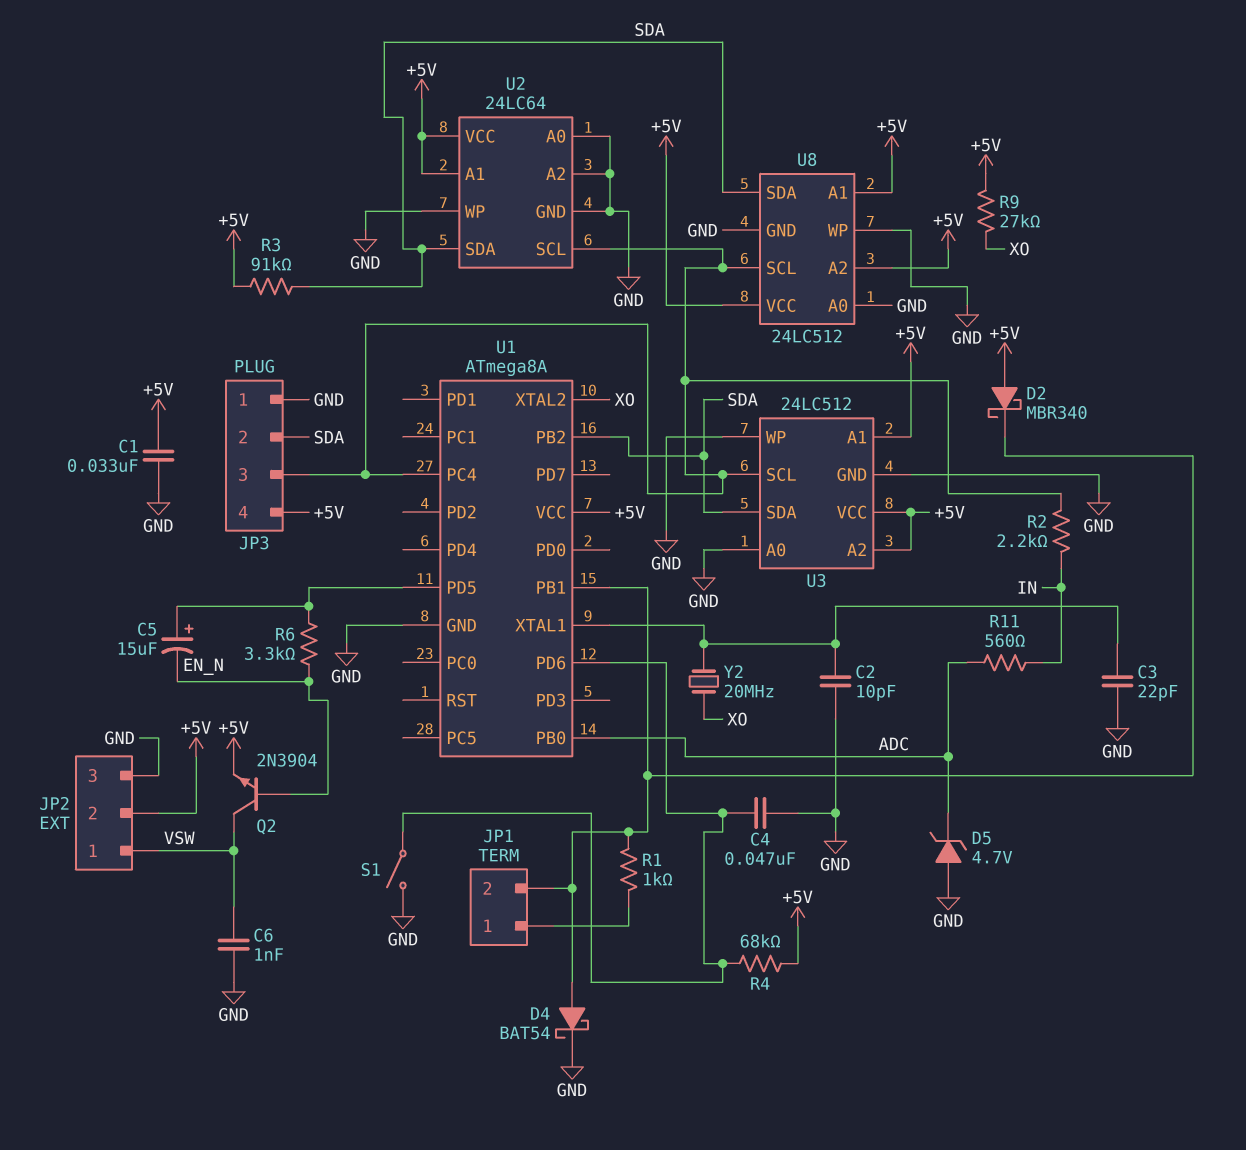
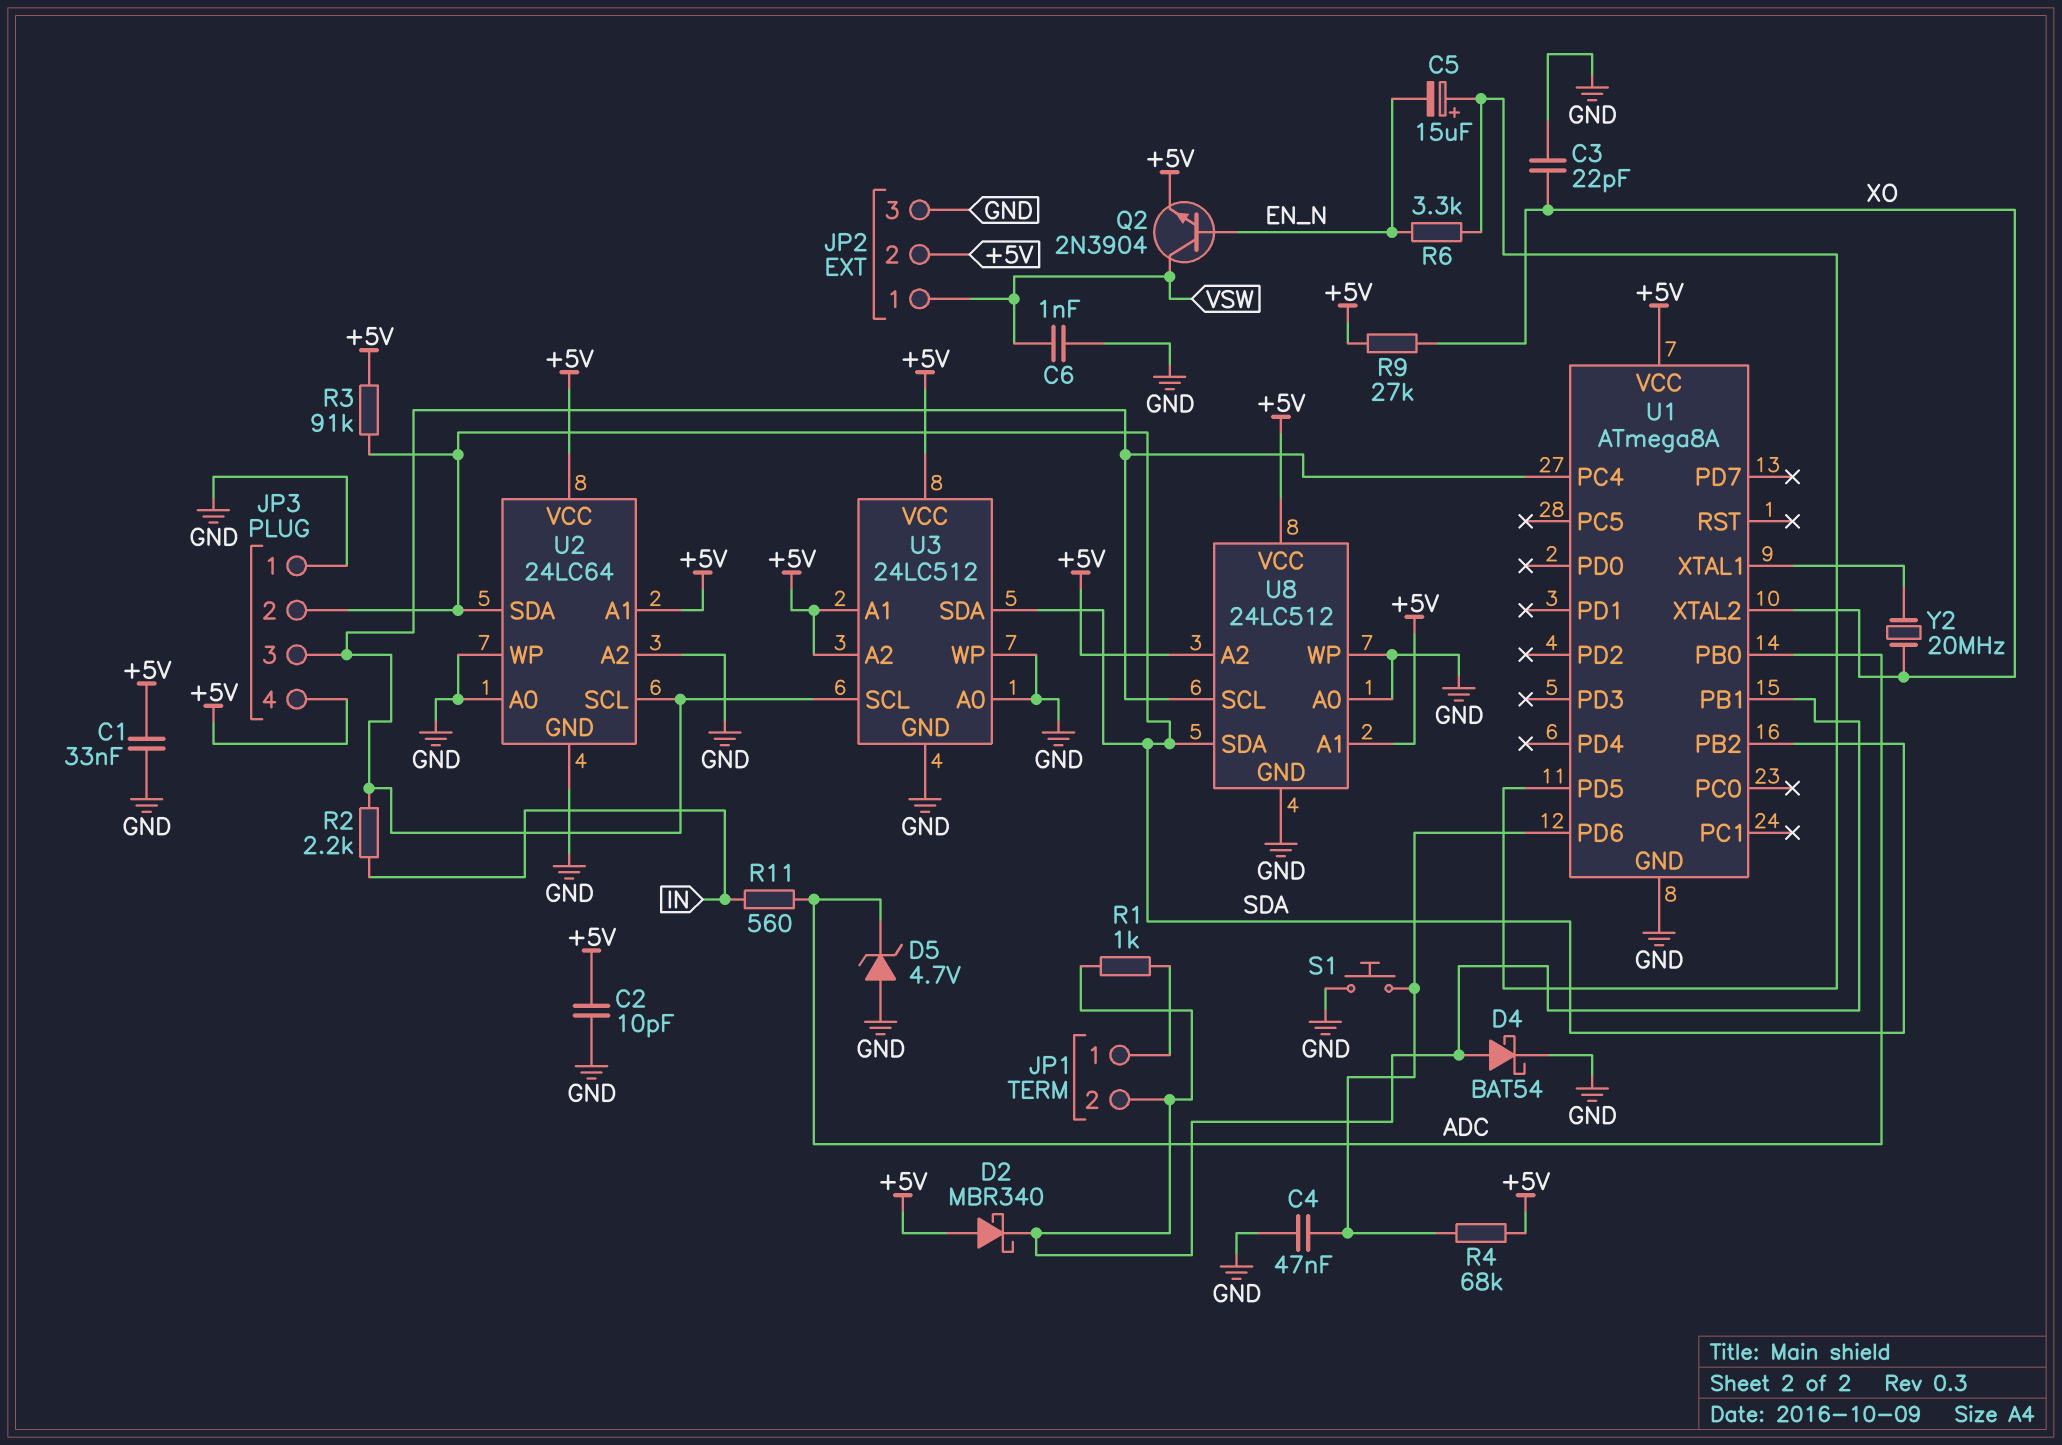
C2: 10pF (GND, U1/XTAL1) -> 10pF (+5V, GND)
C3: 22pF (GND, U1/XTAL1) -> 22pF (GND, XO)
S1: switch (GND, U1/PD6) -> button (GND, U1/PD6)

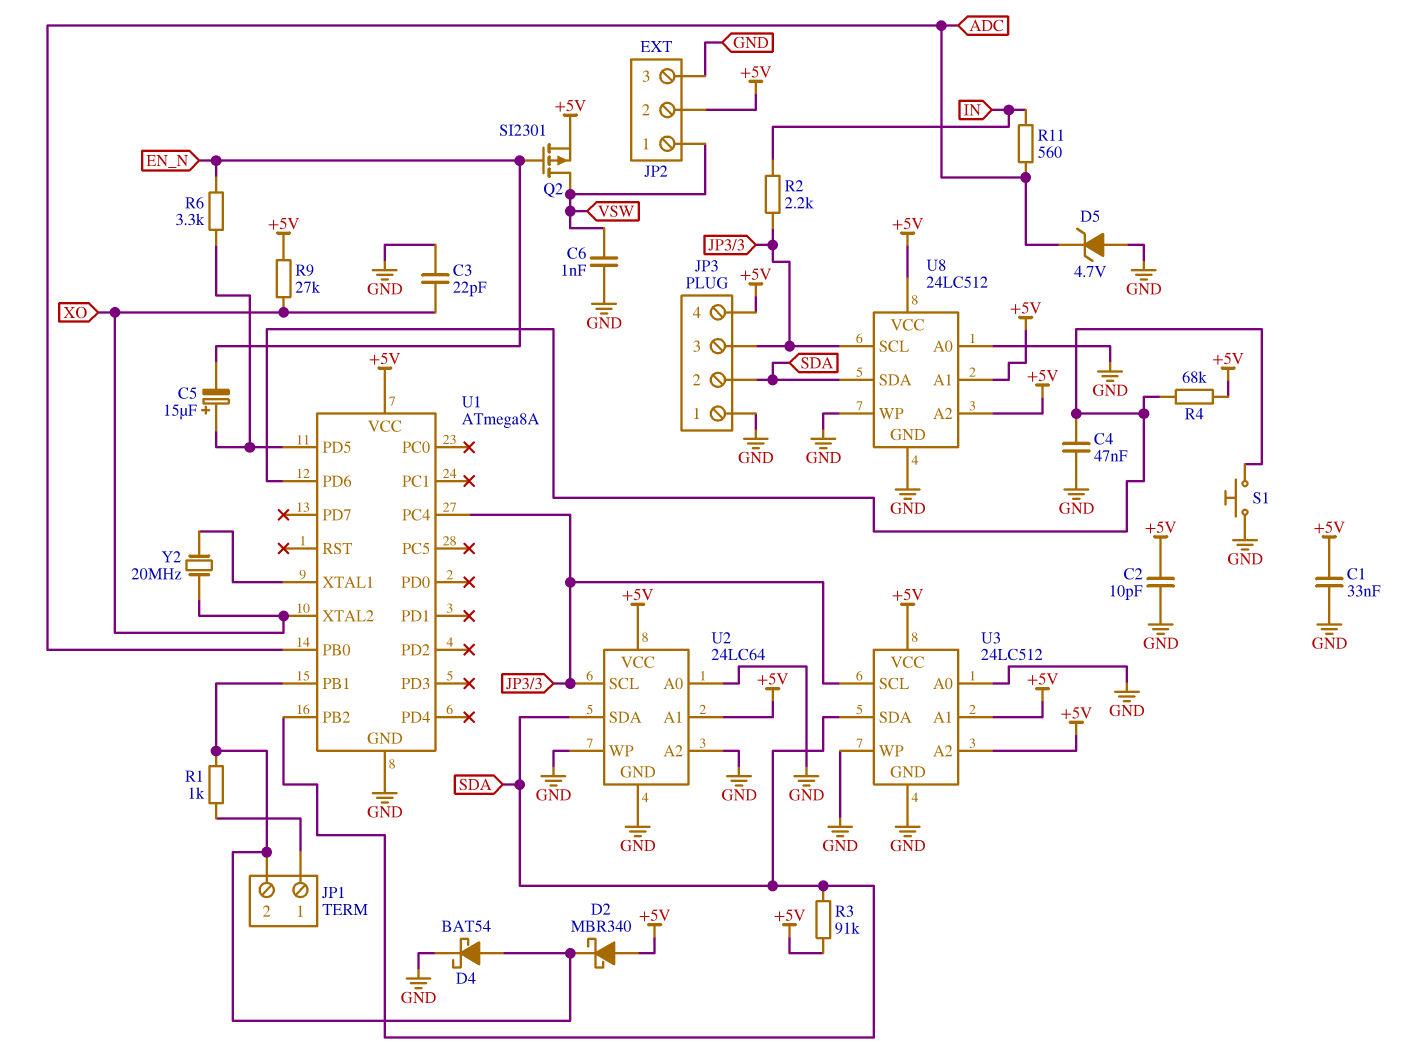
Q2: NPN 2N3904 (B EN_N, C VSW, E +5V) -> PMOS SI2301 (G EN_N, D VSW, S +5V)

